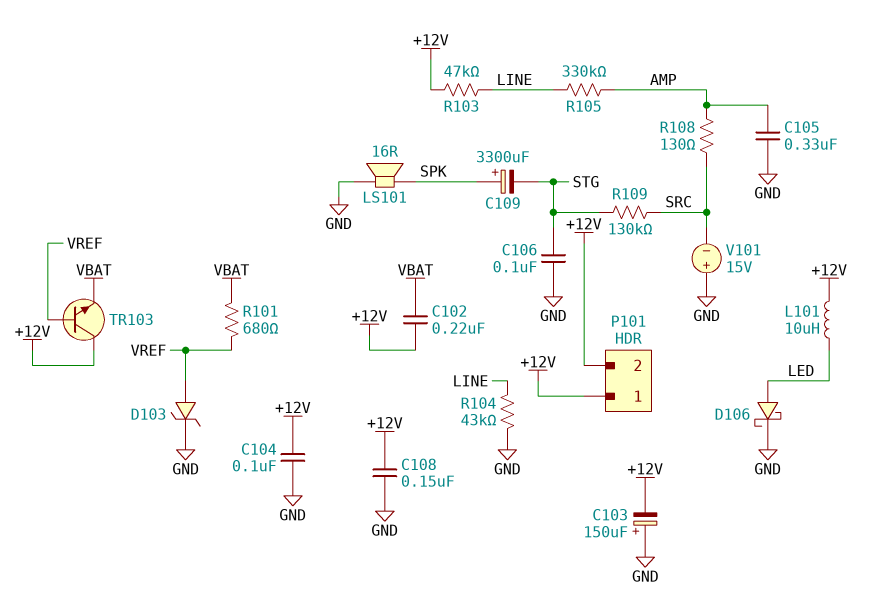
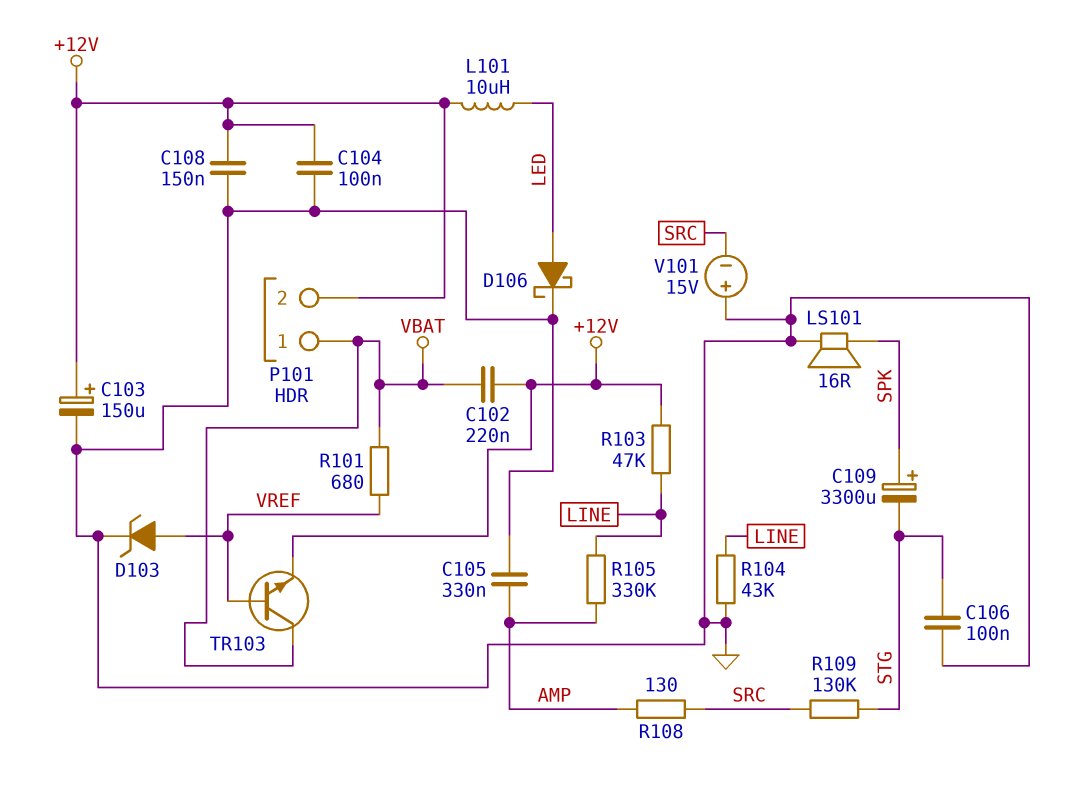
C103: 150uF (plus GND, minus +12V) -> 150uF (plus +12V, minus GND)
P101 pin 1: +12V -> VBAT
TR103: NPN (B VREF, C +12V, E VBAT) -> NPN (B VREF, C VBAT, E +12V)

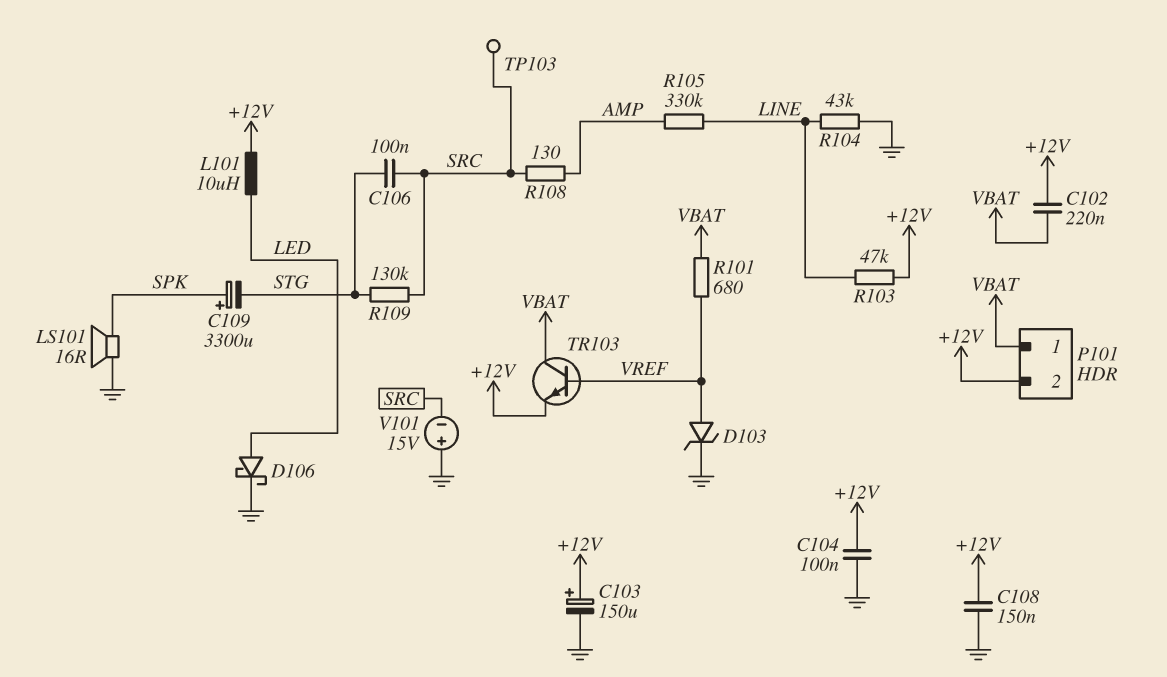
C105: 330nF (AMP, GND) -> none
C106: 100nF (GND, STG) -> 100nF (SRC, STG)
TP103: none -> test point (SRC)

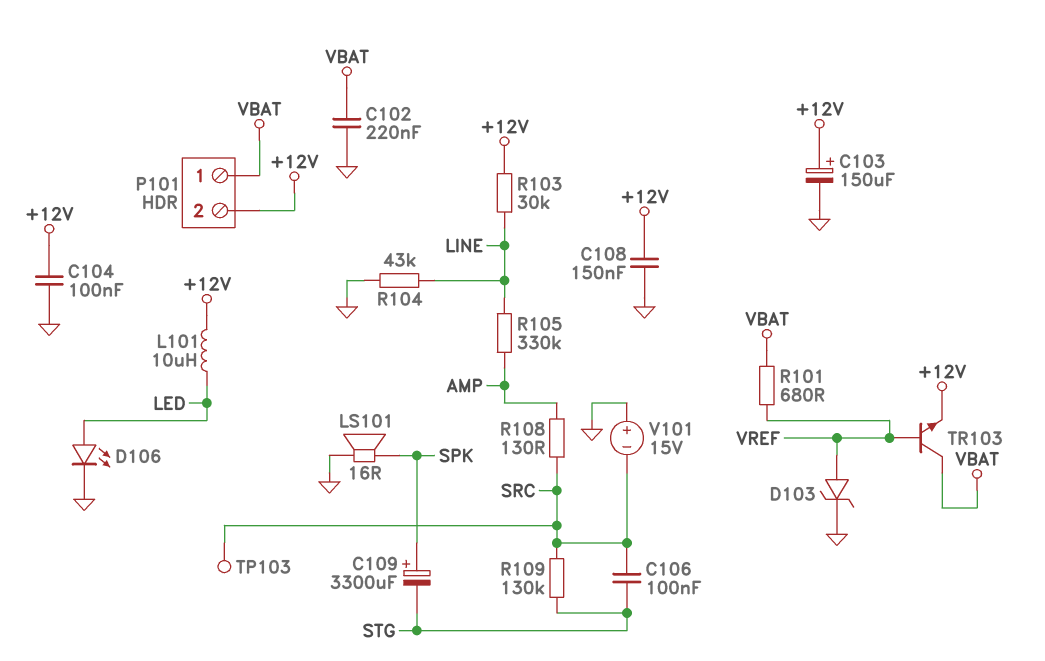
C102: 220nF (+12V, VBAT) -> 220nF (GND, VBAT)
D106: schottky (A LED, K GND) -> LED (A LED, K GND)
R103: 47k (+12V, LINE) -> 30k (+12V, LINE)

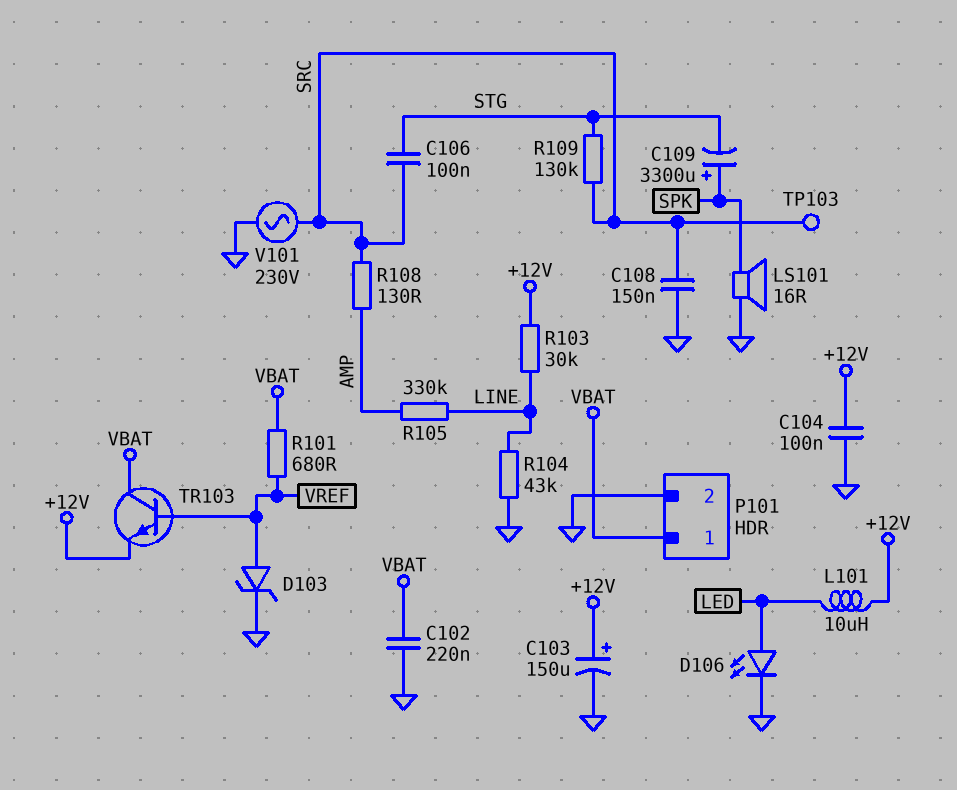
C108: 150nF (+12V, GND) -> 150nF (GND, SRC)
P101 pin 2: +12V -> GND
V101: 15V (plus GND, minus SRC) -> AC 230V (GND, SRC)

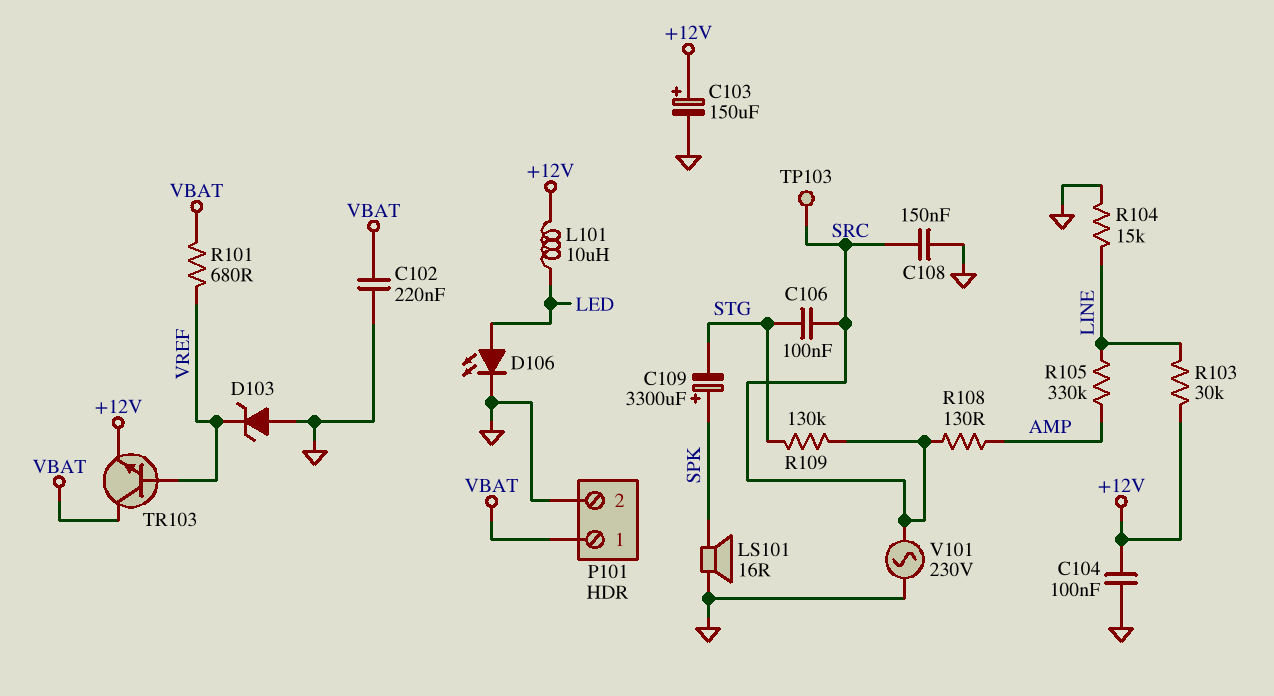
D103: zener (A VREF, K GND) -> zener (A GND, K VREF)
R104: 43k (GND, LINE) -> 15k (GND, LINE)

